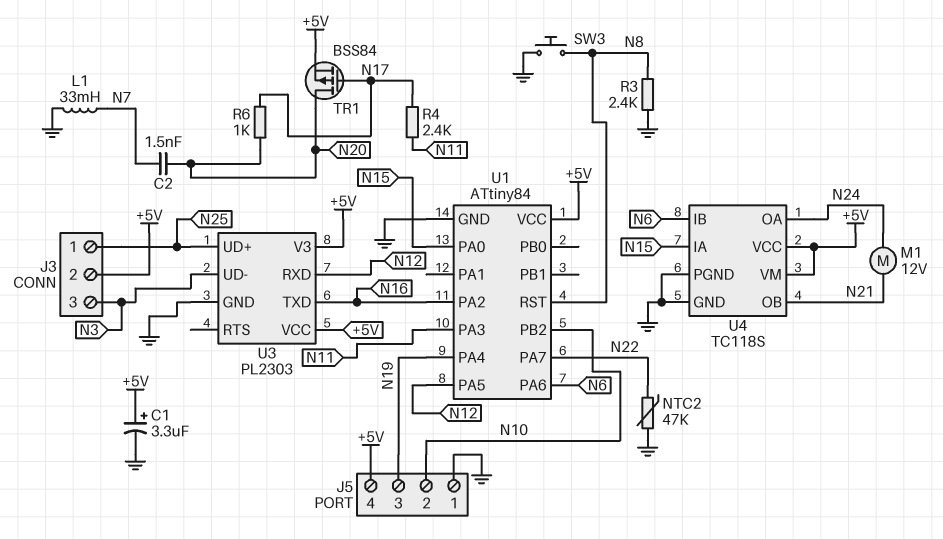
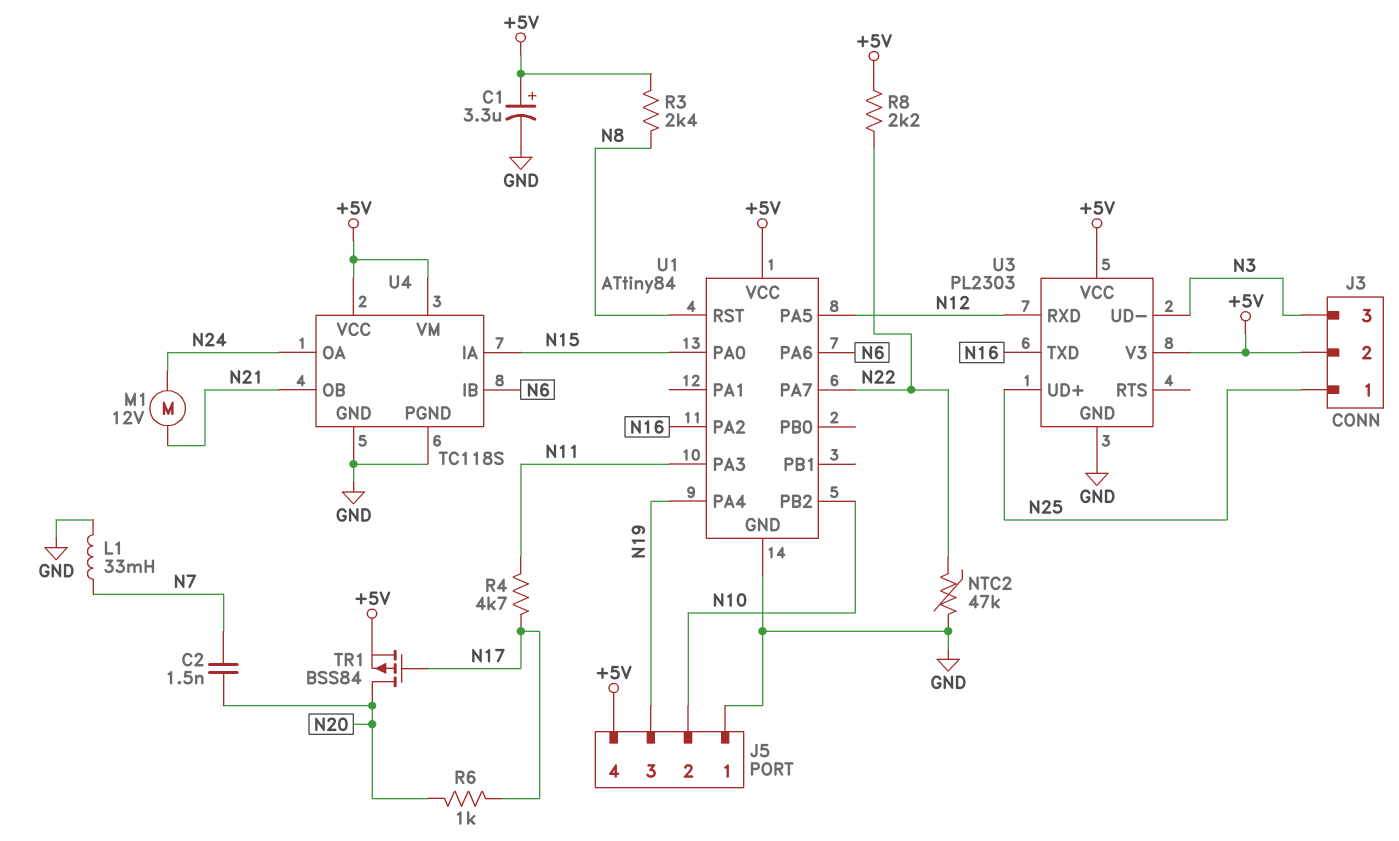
R3: 2.4k (GND, N8) -> 2.4k (+5V, N8)
R4: 2.4k (N11, N17) -> 4.7k (N11, N17)
R8: none -> 2.2k (+5V, N22)
SW3: button (GND, N8) -> none

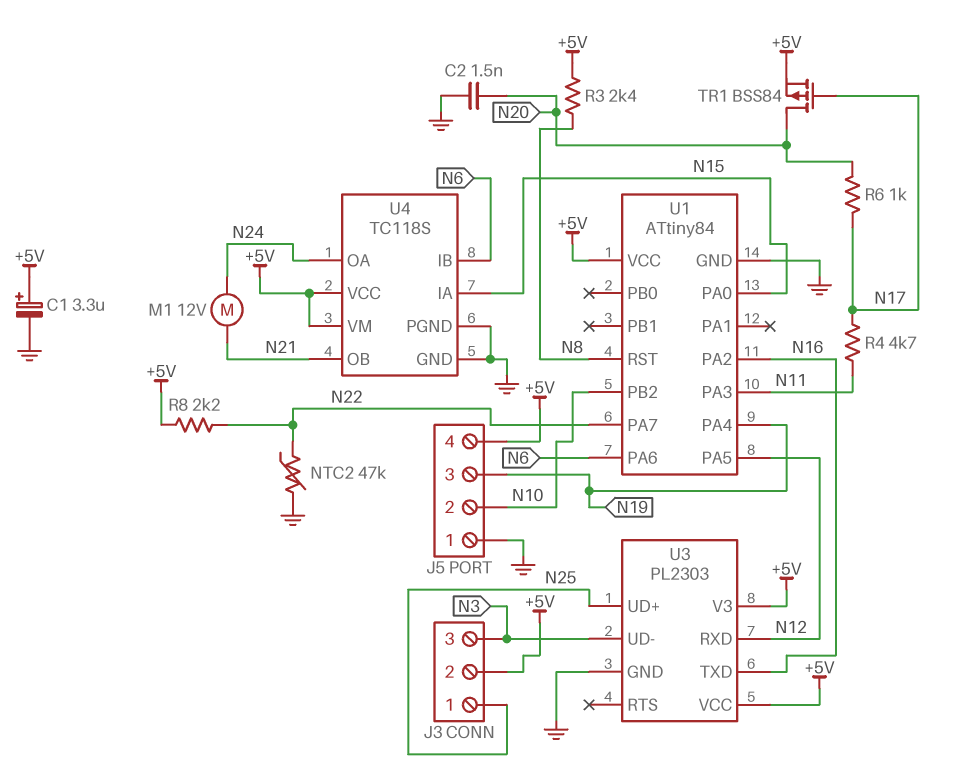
C2: 1.5nF (N7, N20) -> 1.5nF (GND, N20)
L1: 33mH (GND, N7) -> none

